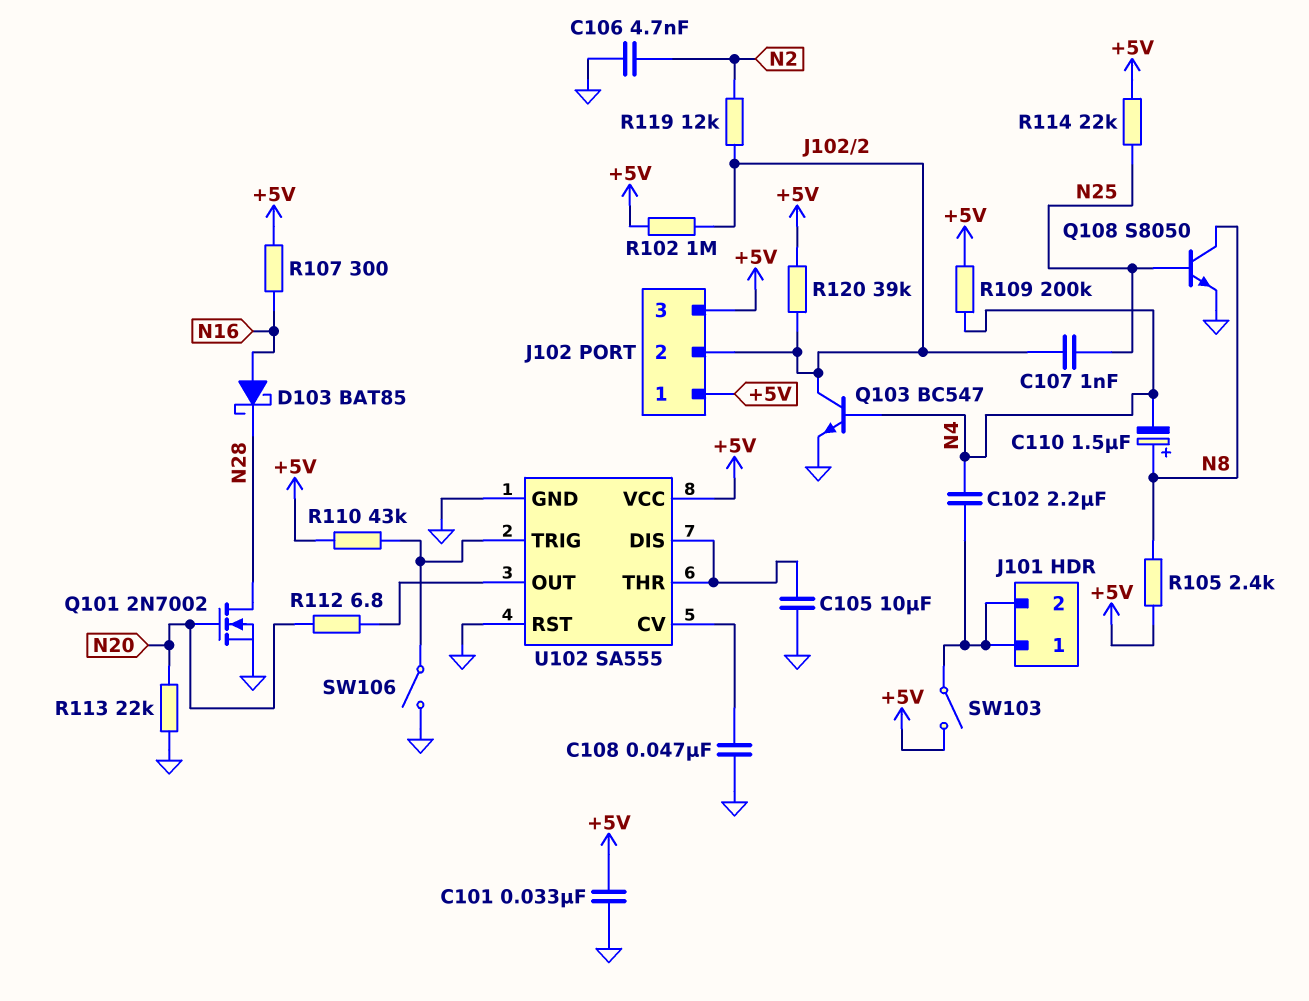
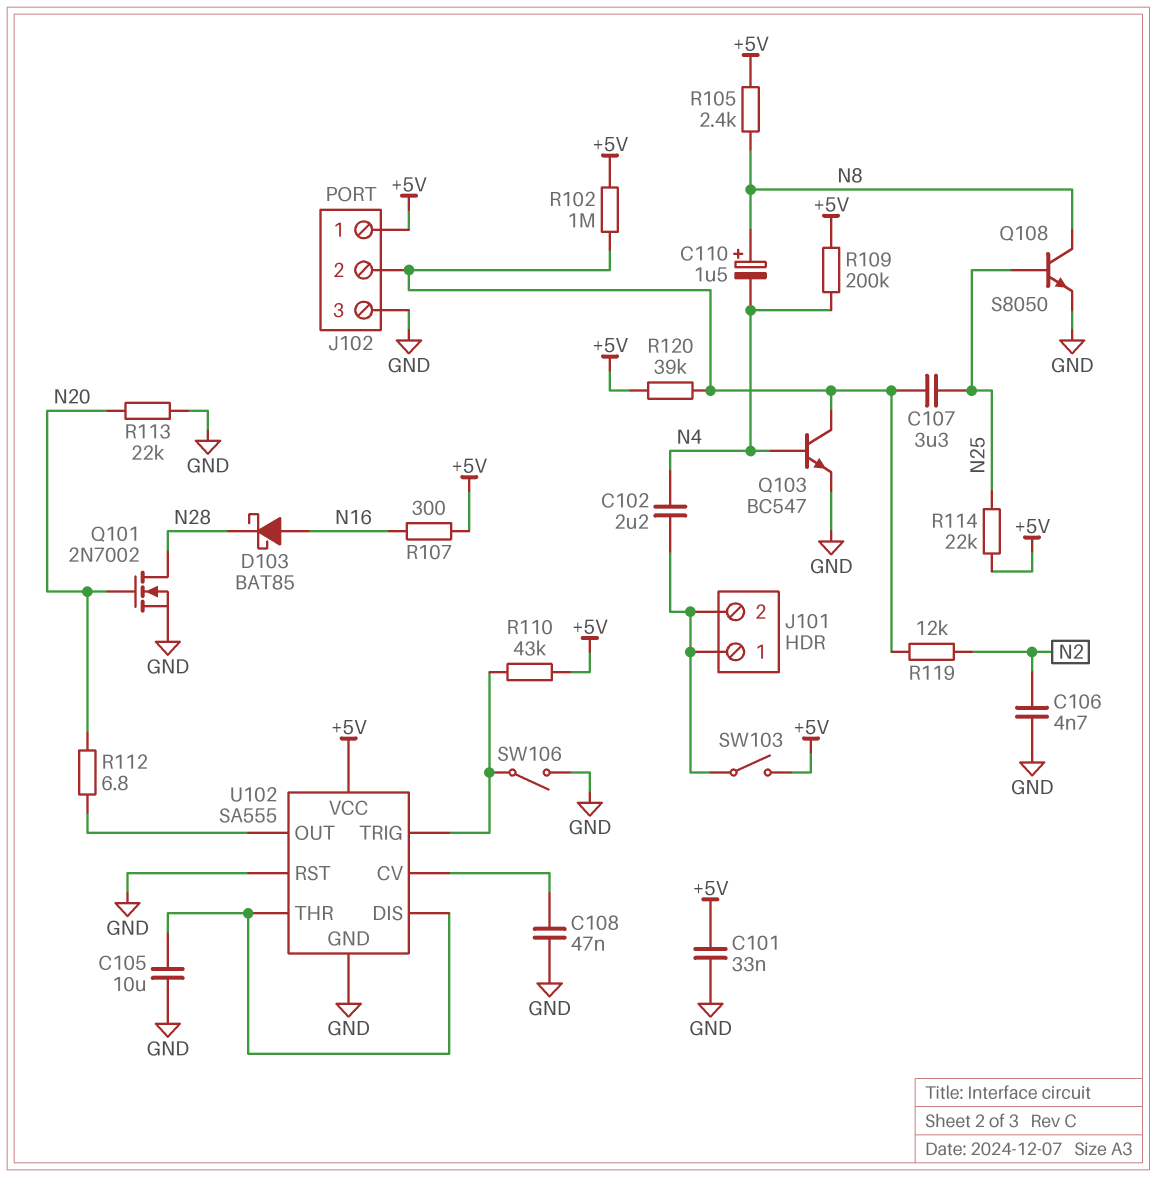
C107: 1nF (J102/2, N25) -> 3.3uF (J102/2, N25)
J102 pin 3: +5V -> GND

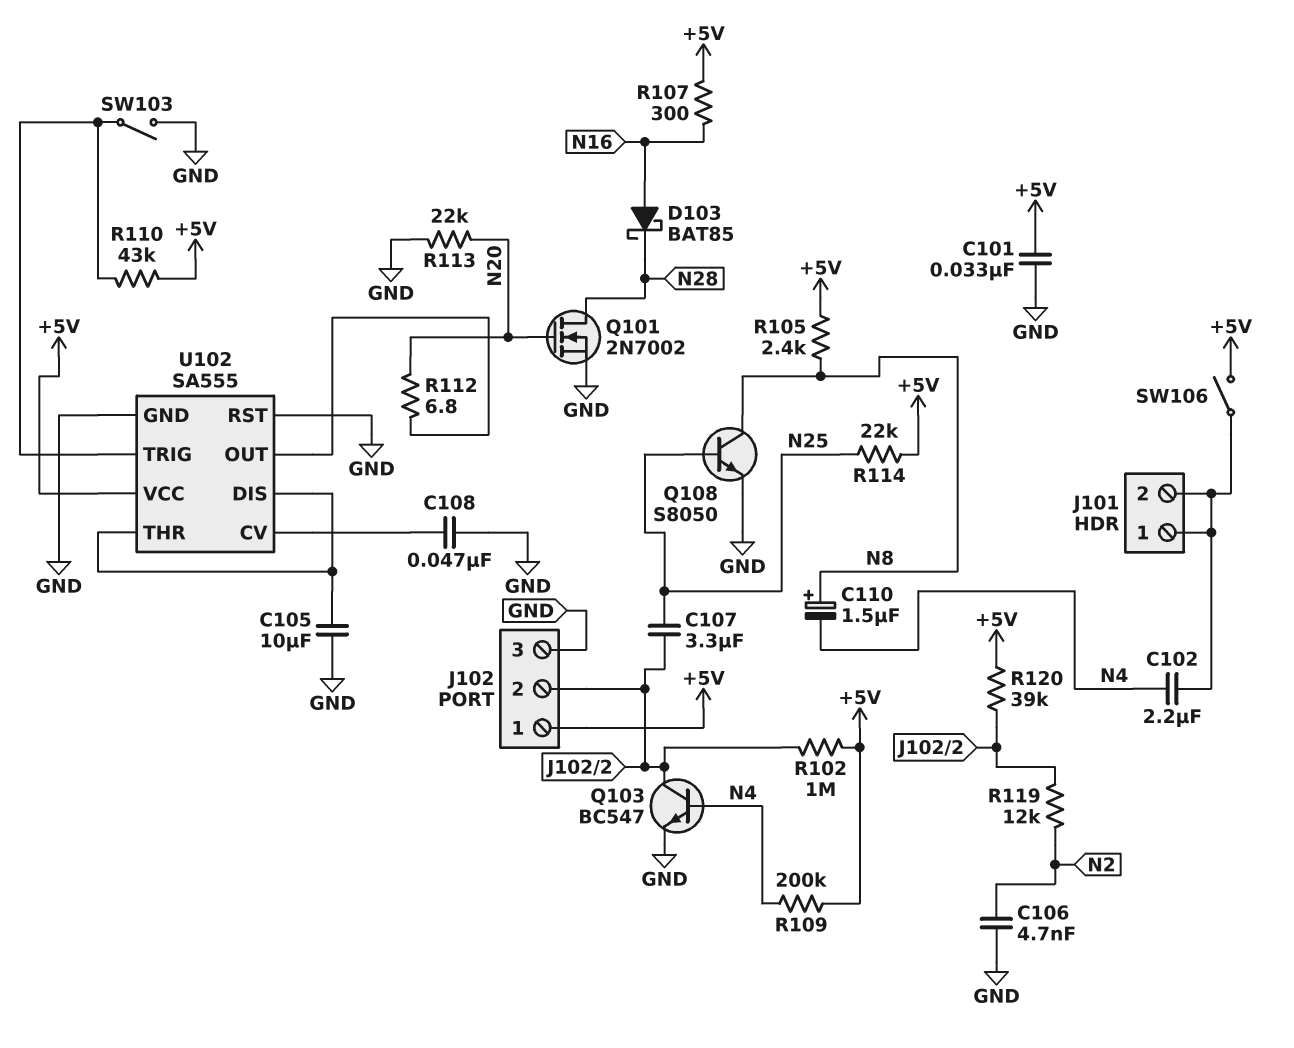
SW103: switch (+5V, J101/1) -> switch (GND, U102/TRIG)
SW106: switch (GND, U102/TRIG) -> switch (+5V, J101/1)

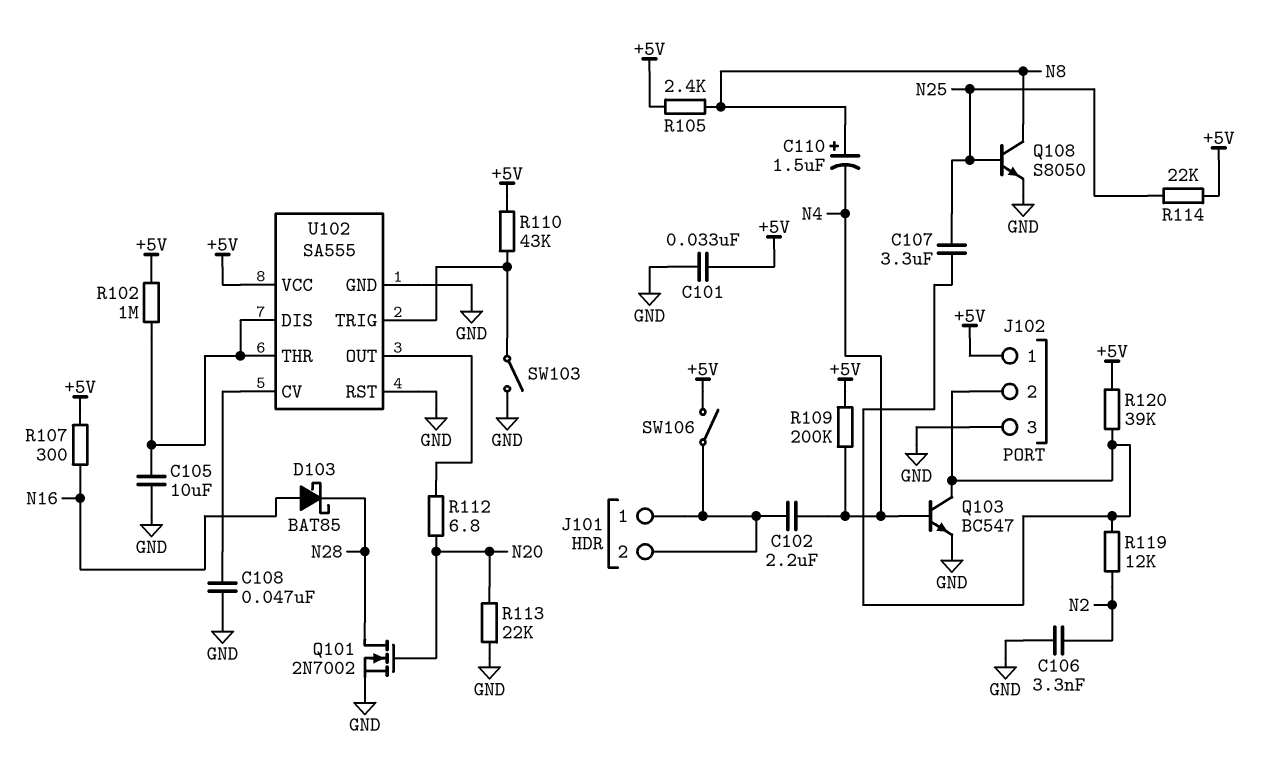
C106: 4.7nF (GND, N2) -> 3.3nF (GND, N2)
R102: 1M (+5V, J102/2) -> 1M (+5V, U102/DIS)

